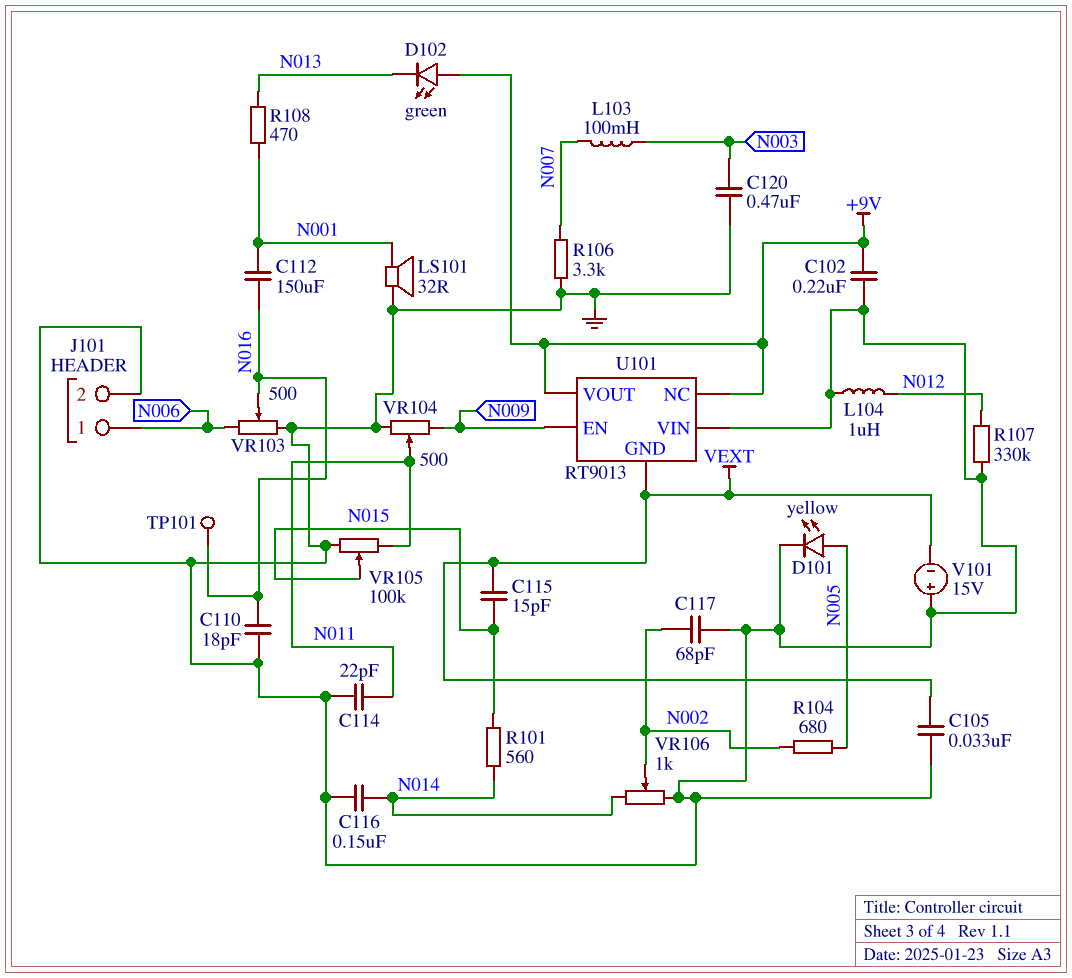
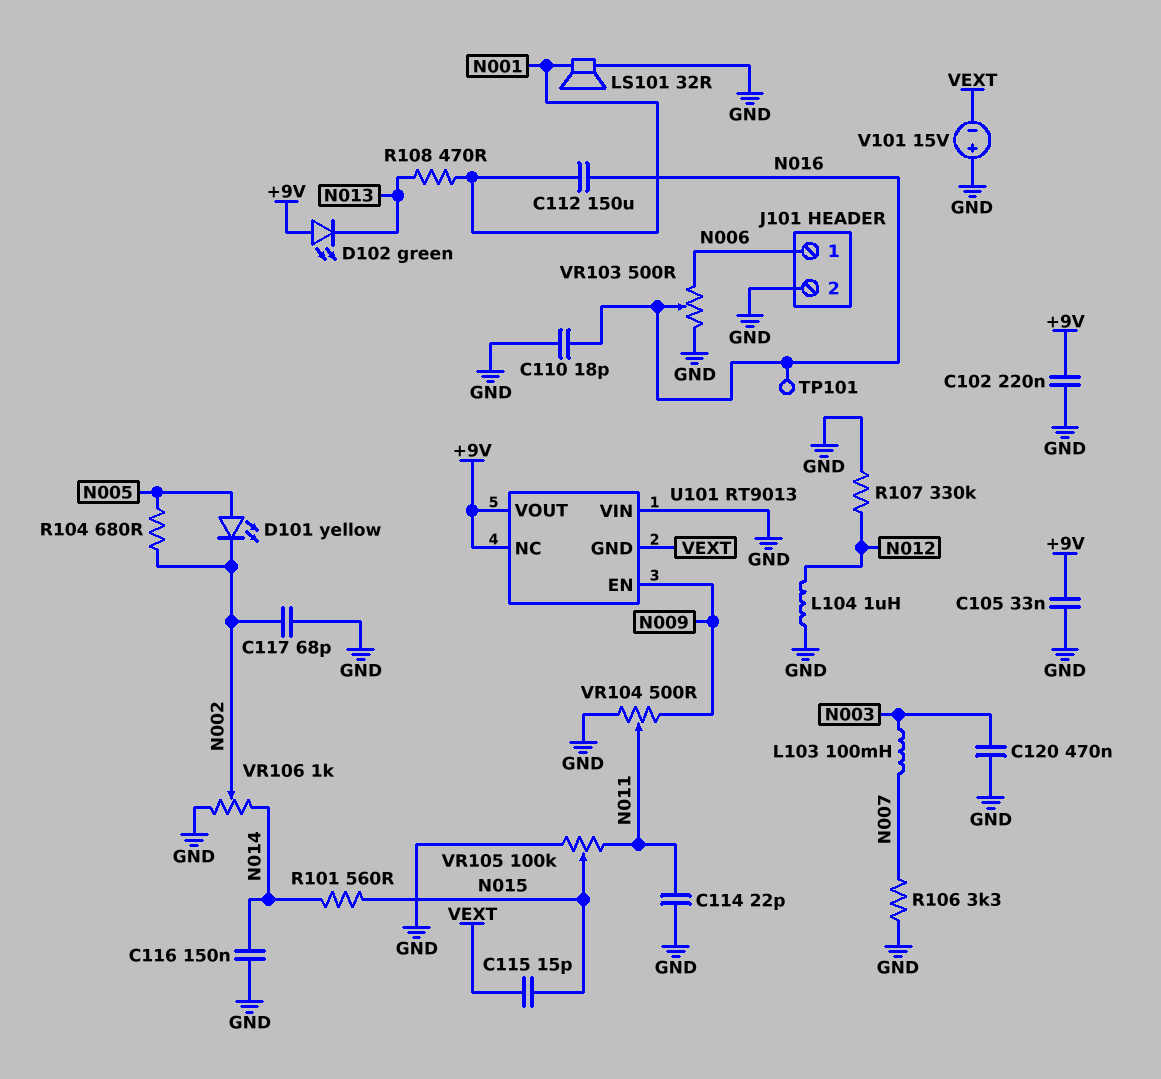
C105: 33nF (GND, VEXT) -> 33nF (+9V, GND)
D101: LED yellow (A N005, K GND) -> LED yellow (A N005, K N002)

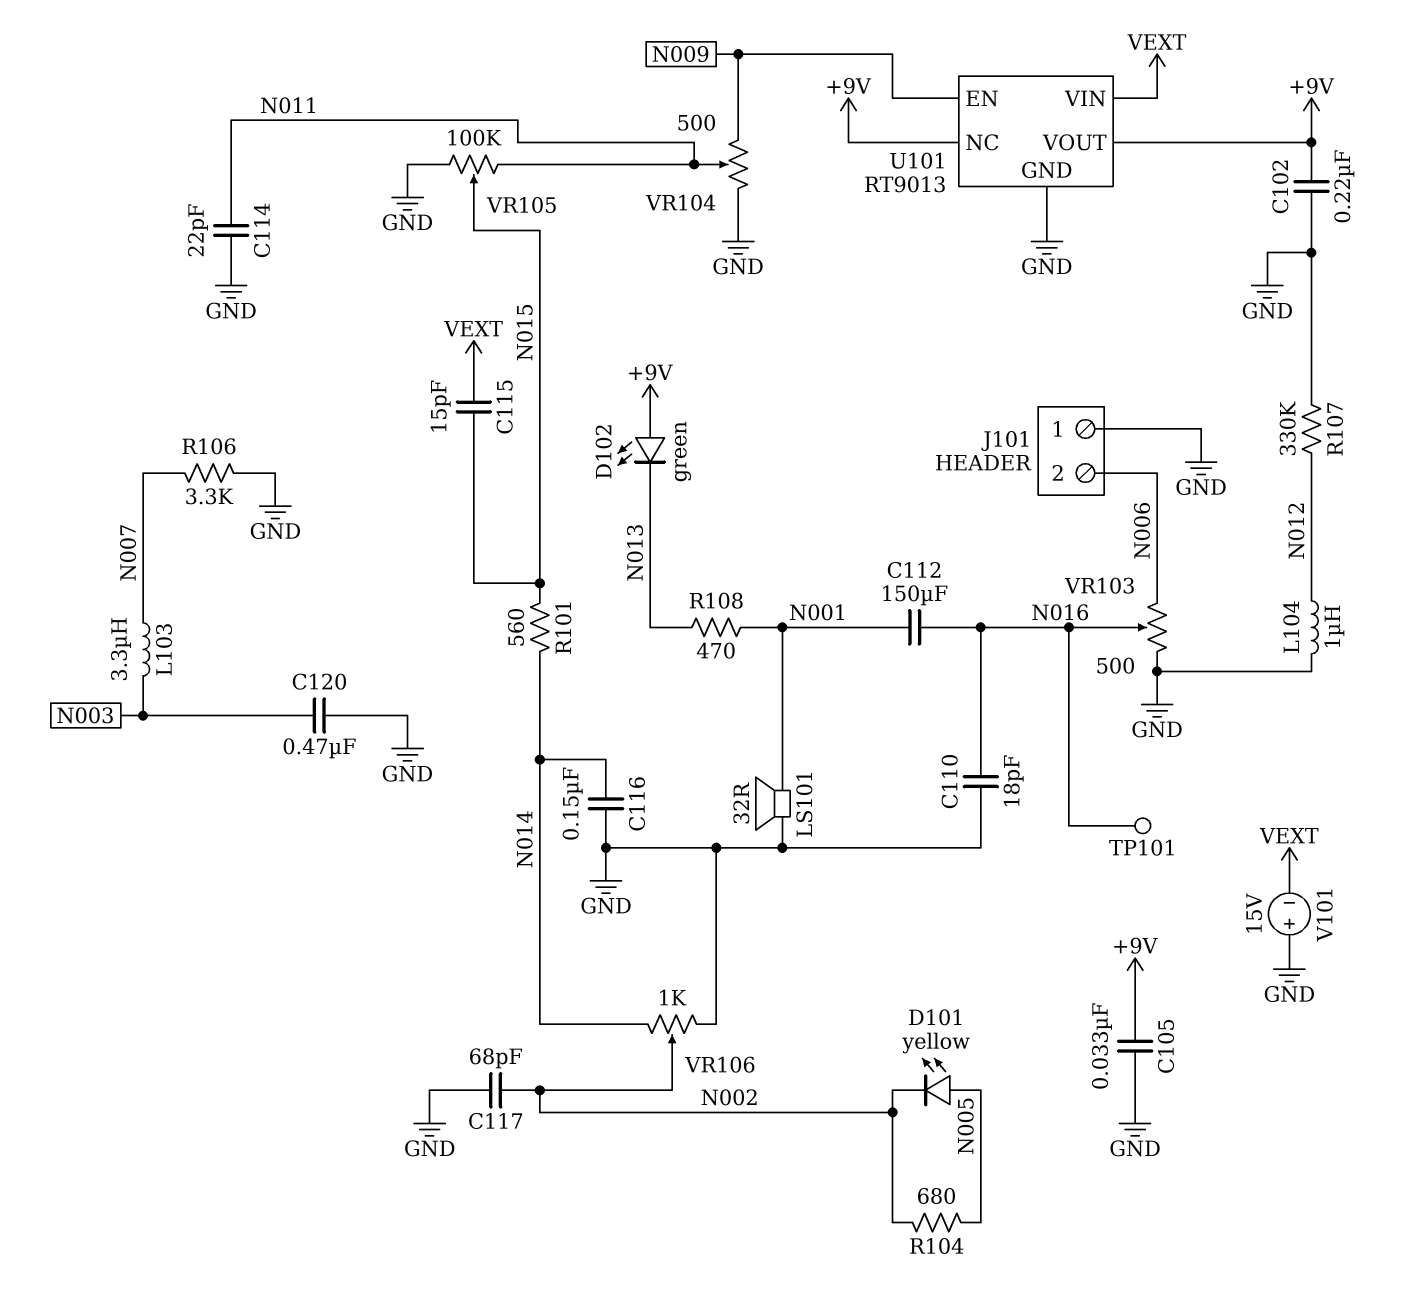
J101 pin 1: N006 -> GND
J101 pin 2: GND -> N006
L103: 100mH (N003, N007) -> 3.3uH (N003, N007)
U101 pin GND: VEXT -> GND
U101 pin VIN: GND -> VEXT

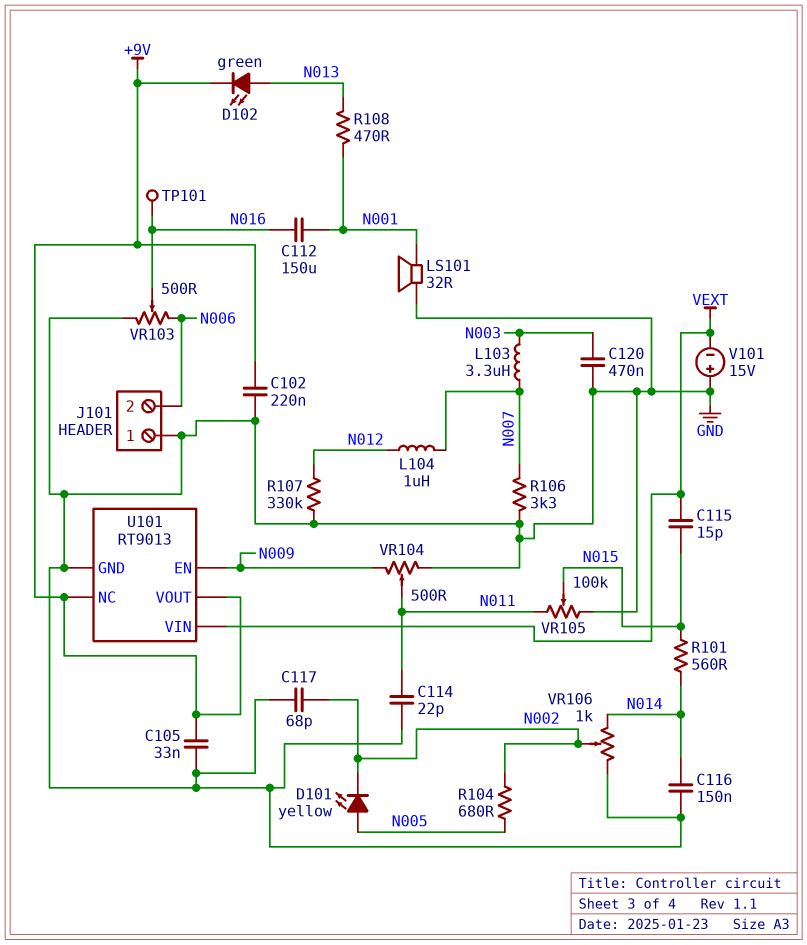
C110: 18pF (GND, N016) -> none
D102: LED green (A +9V, K N013) -> LED green (A N013, K +9V)
L104: 1uH (GND, N012) -> 1uH (N007, N012)

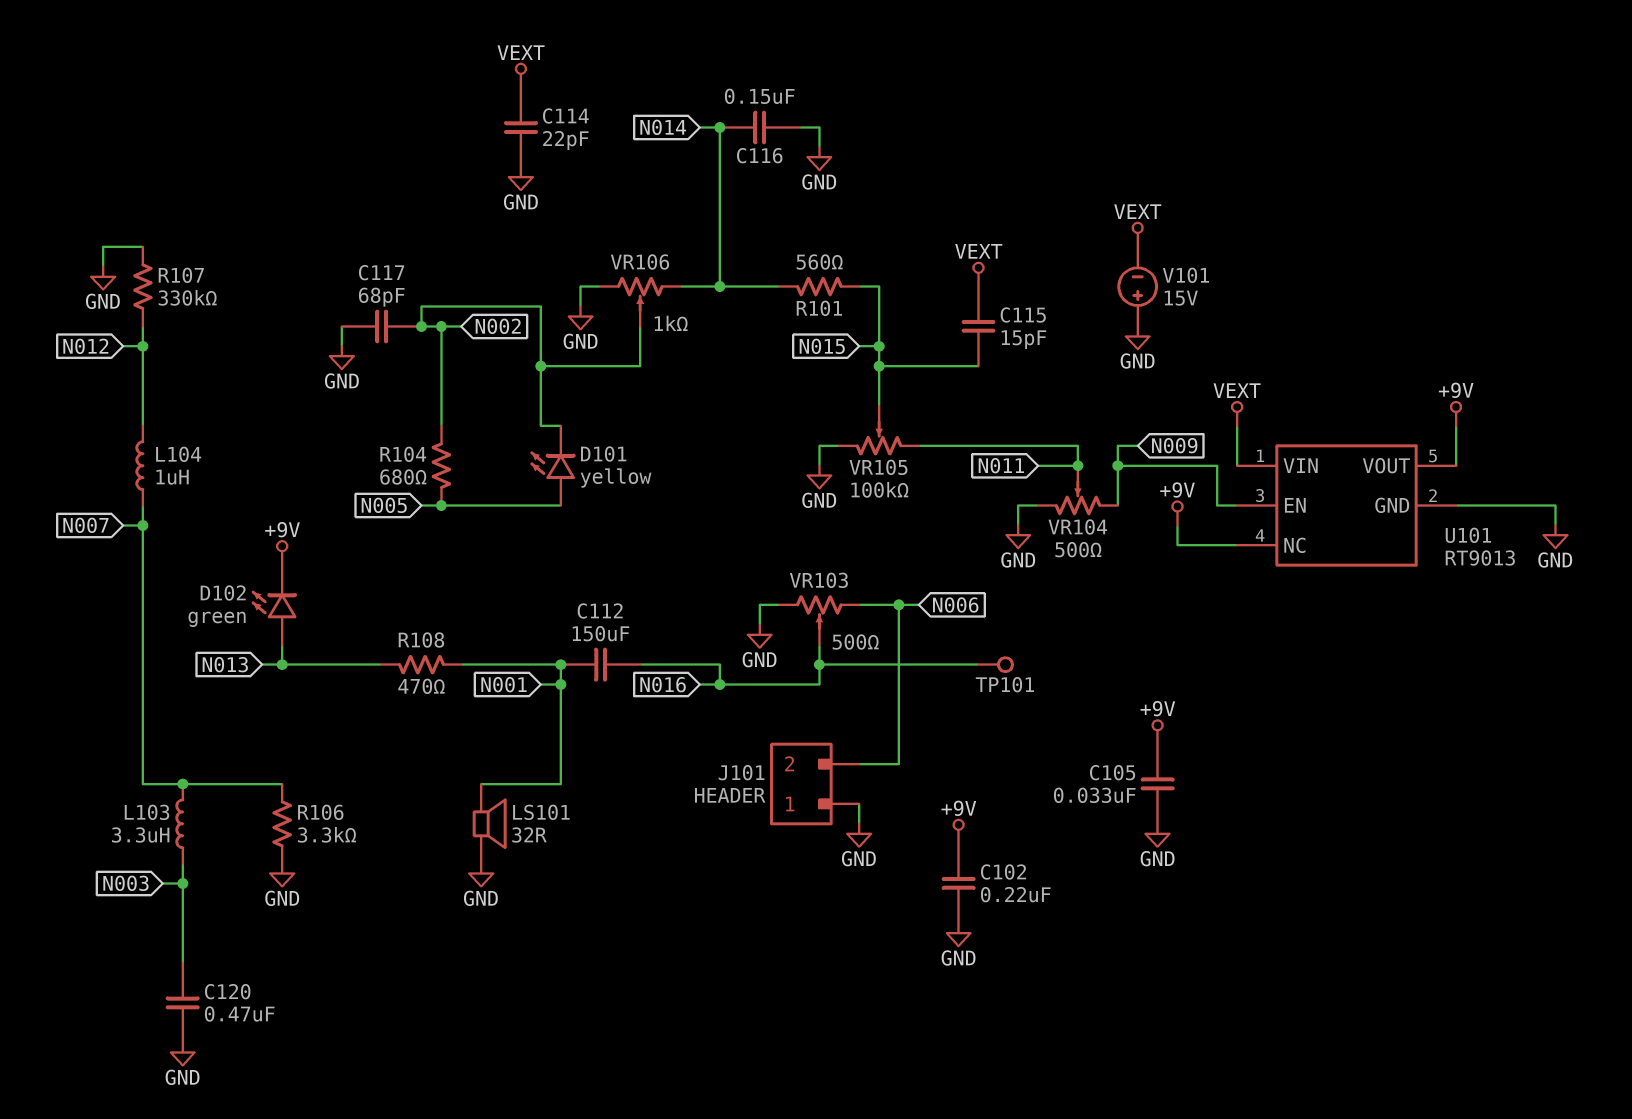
C114: 22pF (GND, N011) -> 22pF (GND, VEXT)

